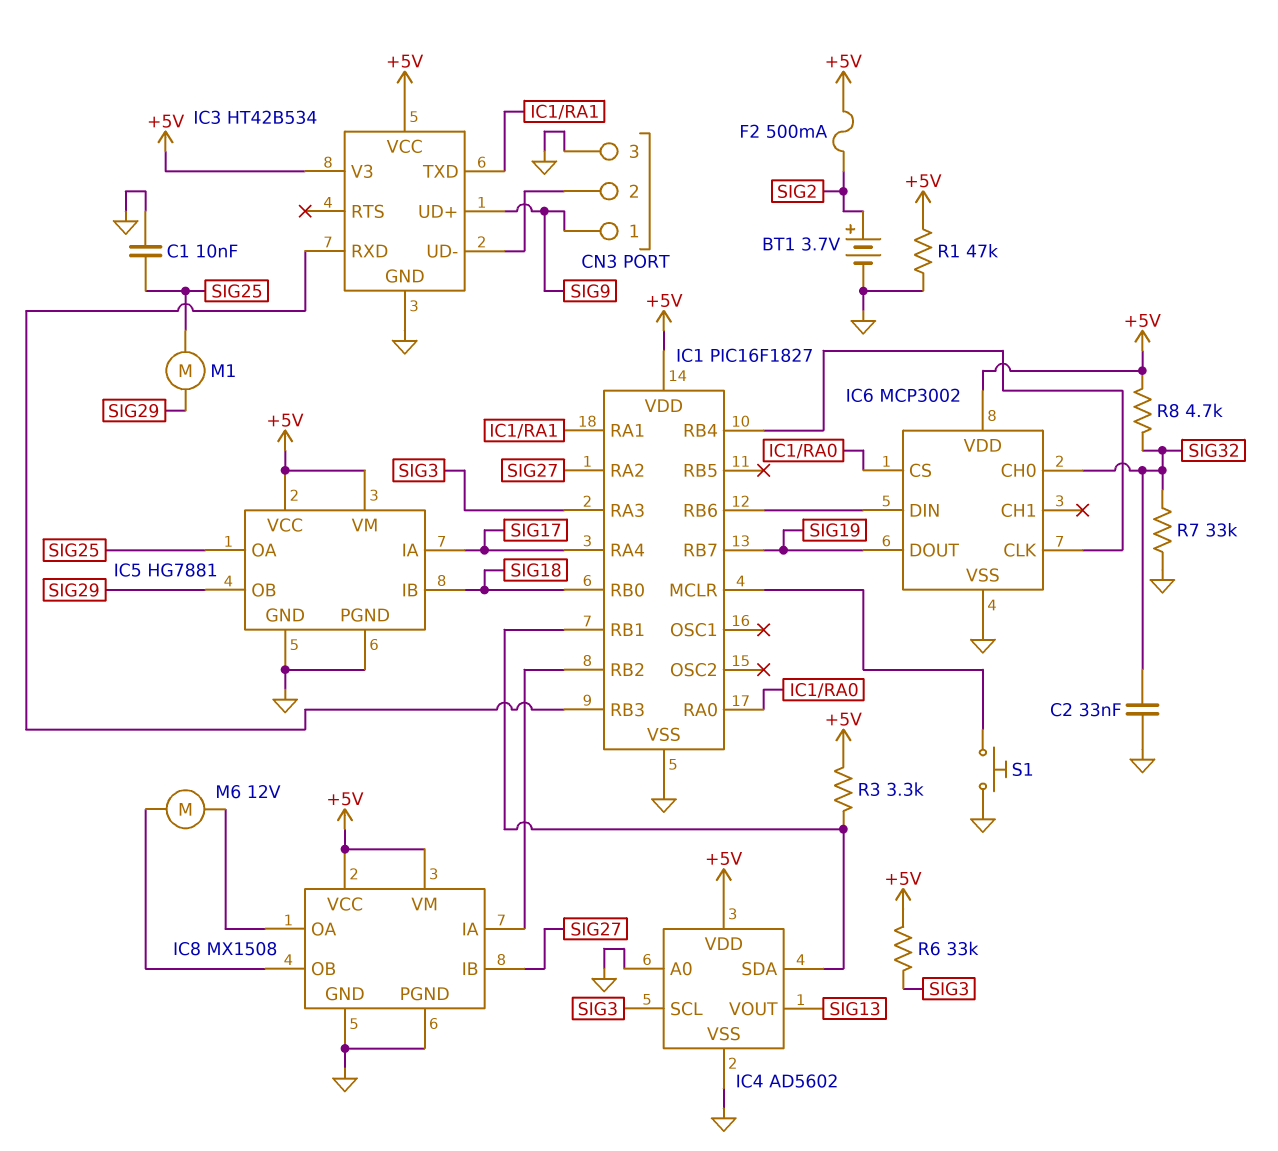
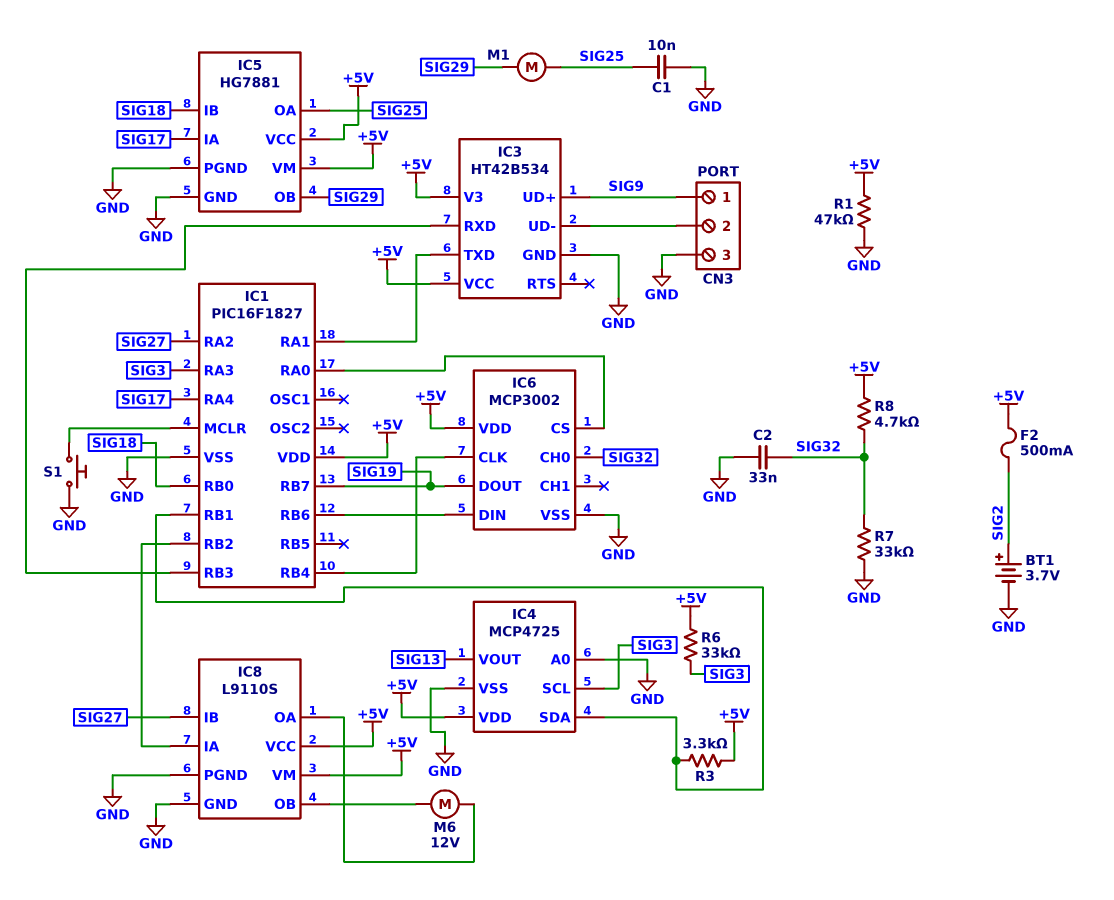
IC4: AD5602 -> MCP4725
IC8: MX1508 -> L9110S

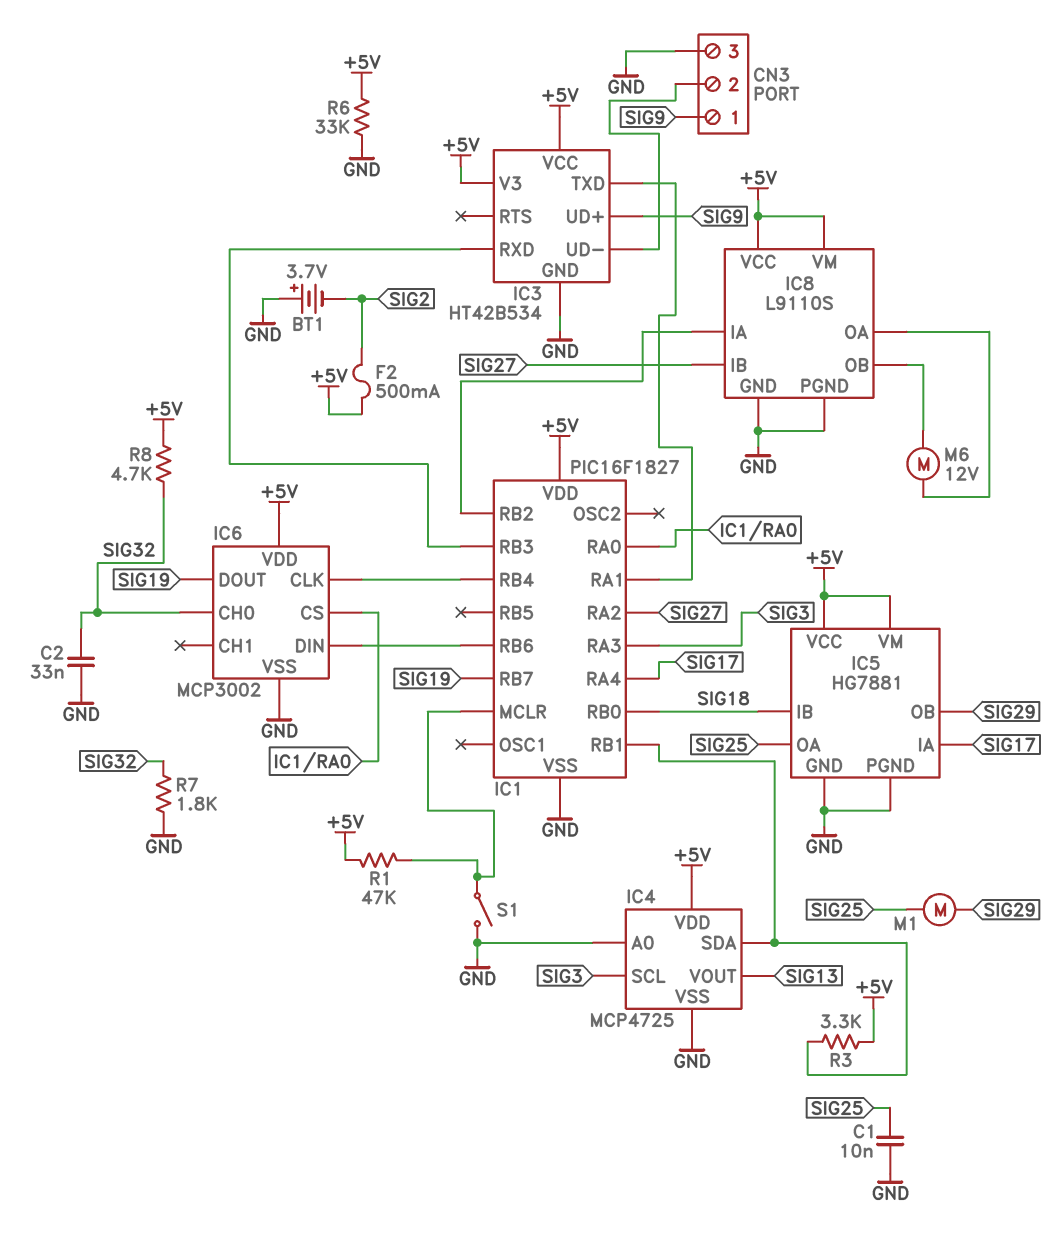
BT1: 3.7V (plus SIG2, minus GND) -> 3.7V (plus GND, minus SIG2)
R1: 47k (+5V, GND) -> 47k (+5V, IC1/MCLR)
R6: 33k (+5V, SIG3) -> 33k (+5V, GND)
R7: 33k (GND, SIG32) -> 1.8k (GND, SIG32)
S1: button (GND, IC1/MCLR) -> switch (GND, IC1/MCLR)

